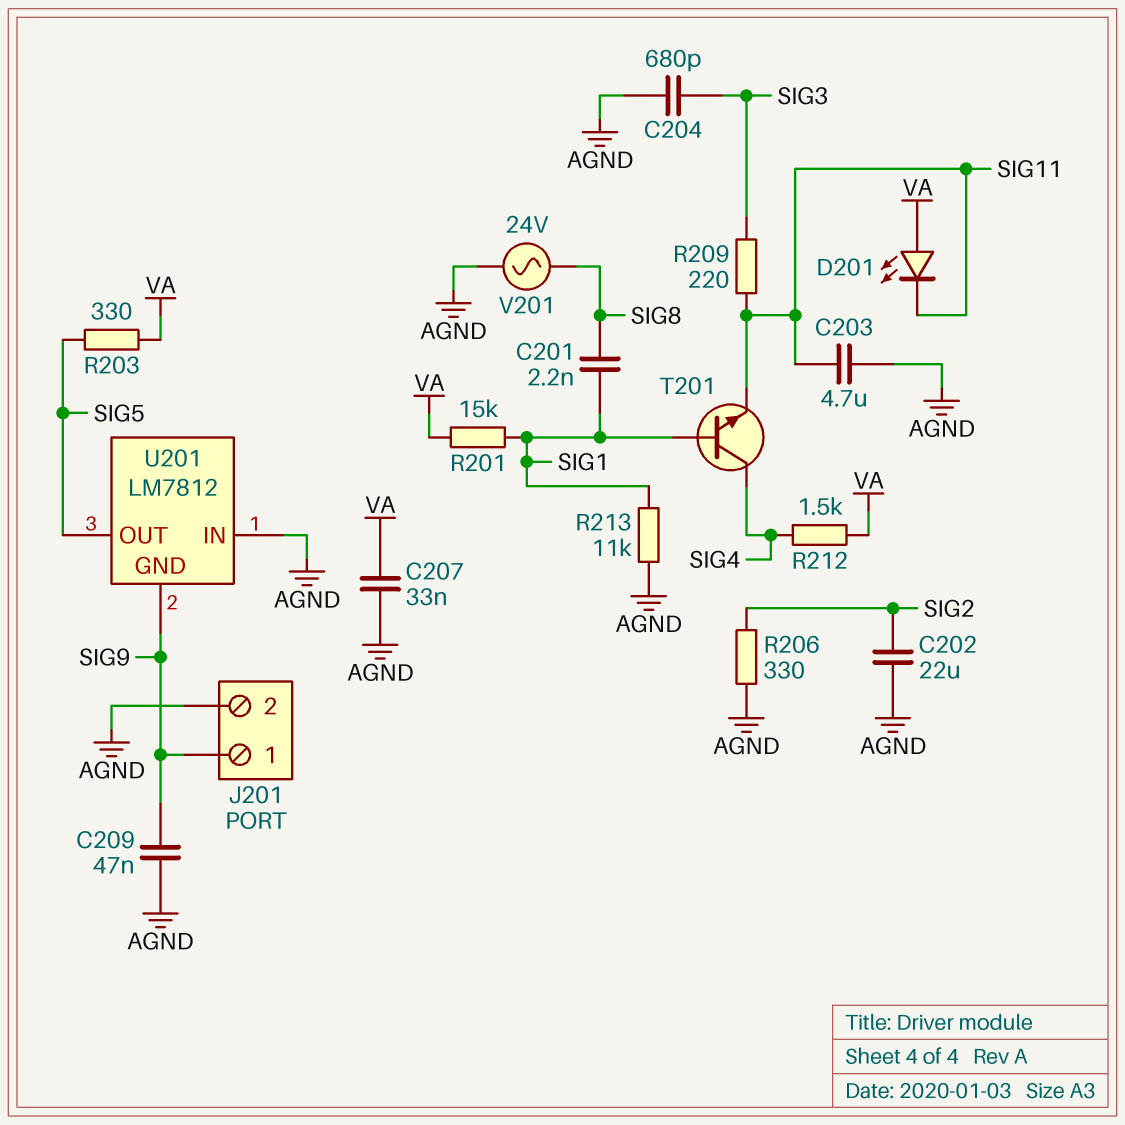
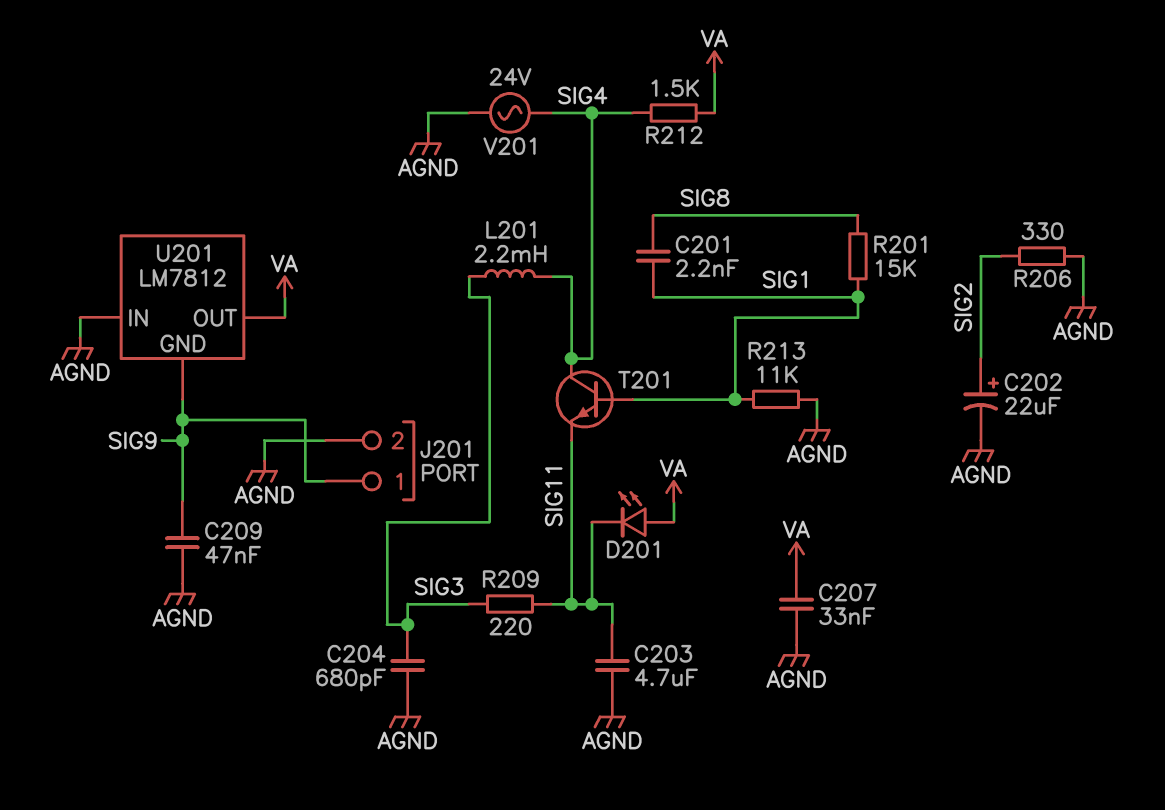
C202: 22uF (AGND, SIG2) -> 22uF (plus SIG2, minus AGND)
L201: none -> 2.2mH (SIG3, SIG4)
R201: 15k (SIG1, VA) -> 15k (SIG1, SIG8)
R203: 330 (SIG5, VA) -> none
U201 pin OUT: SIG5 -> VA
V201: AC 24V (AGND, SIG8) -> AC 24V (AGND, SIG4)

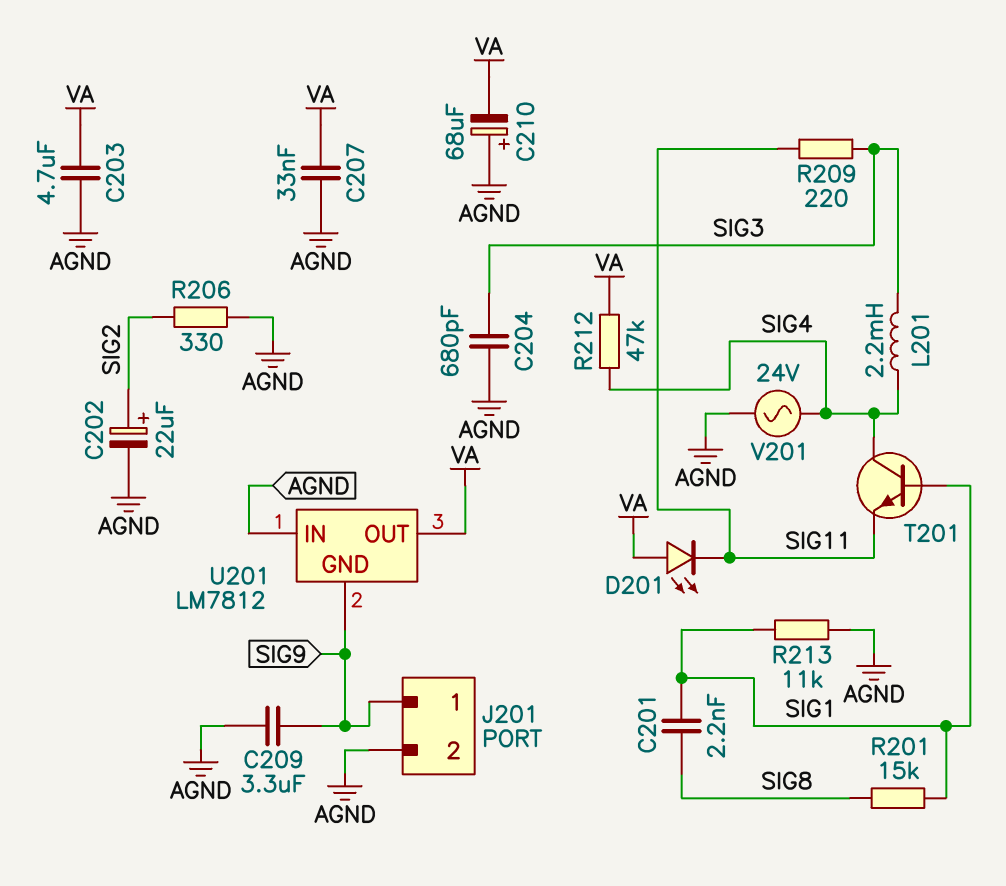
C203: 4.7uF (AGND, SIG11) -> 4.7uF (AGND, VA)
C209: 47nF (AGND, SIG9) -> 3.3uF (AGND, SIG9)
C210: none -> 68uF (plus AGND, minus VA)
R212: 1.5k (SIG4, VA) -> 47k (SIG4, VA)

